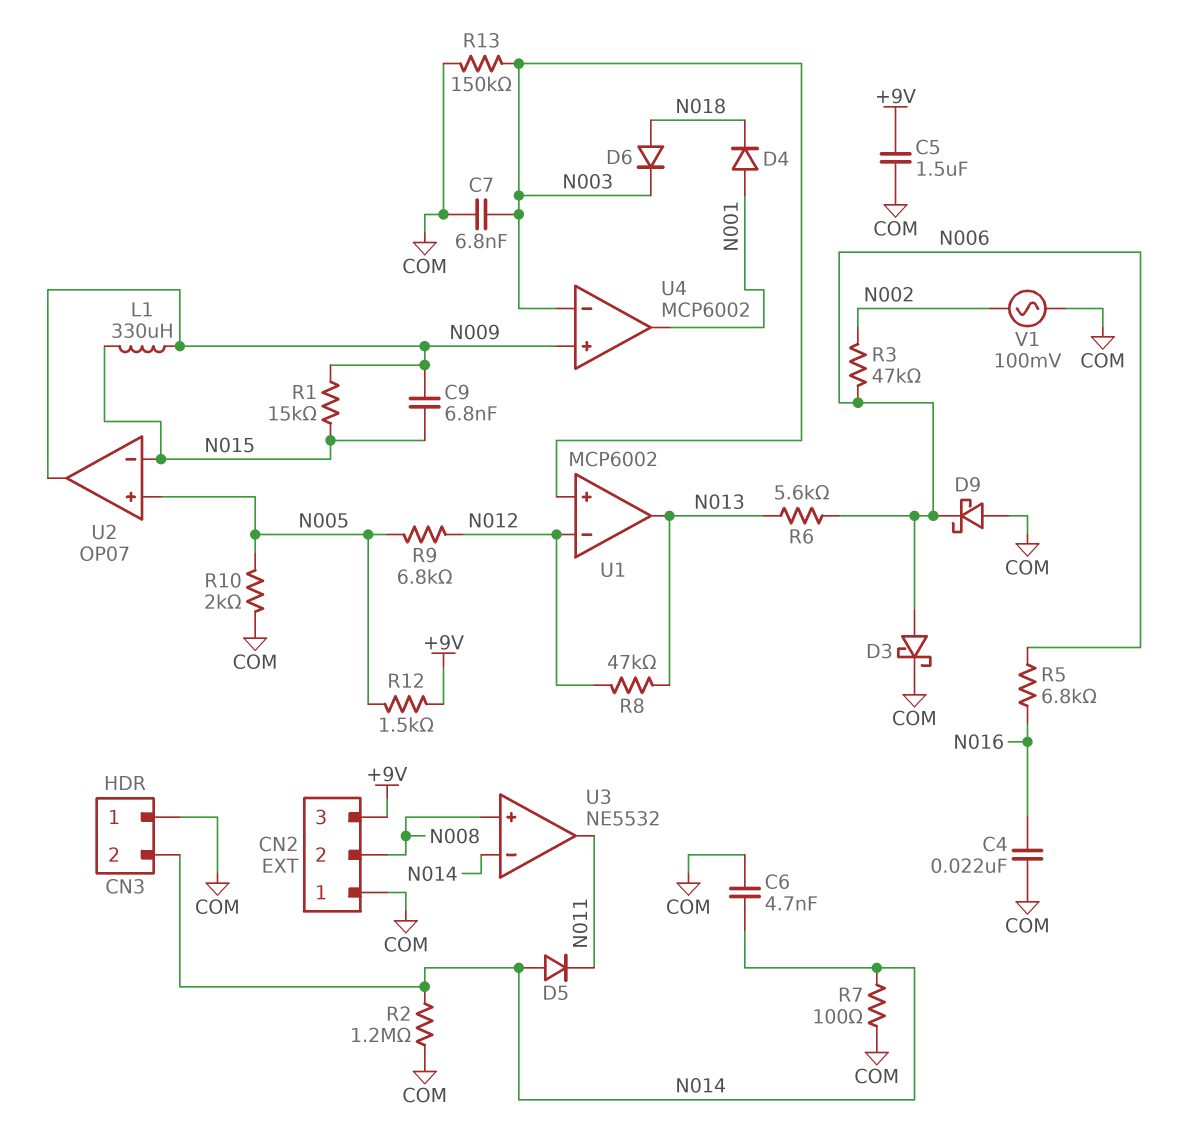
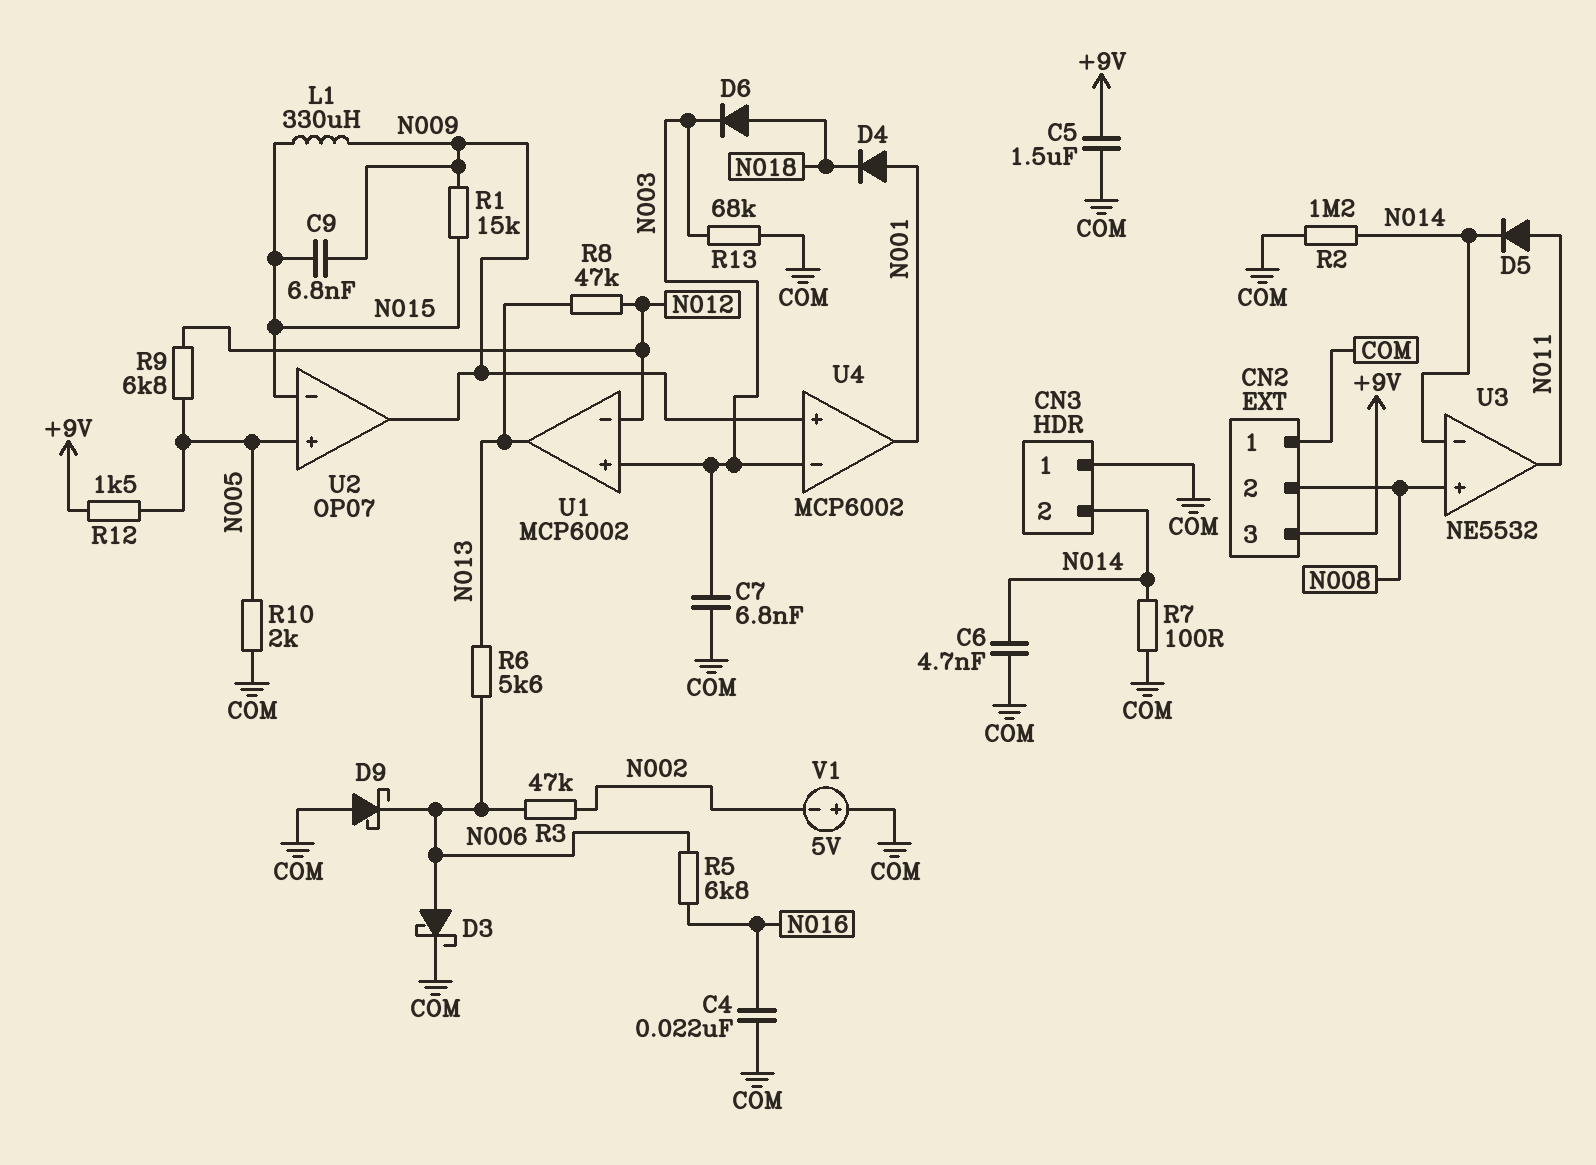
D5: diode (A N014, K N011) -> diode (A N011, K N014)
R13: 150k (COM, N003) -> 68k (COM, N003)
V1: AC 100mV (COM, N002) -> 5V (plus COM, minus N002)

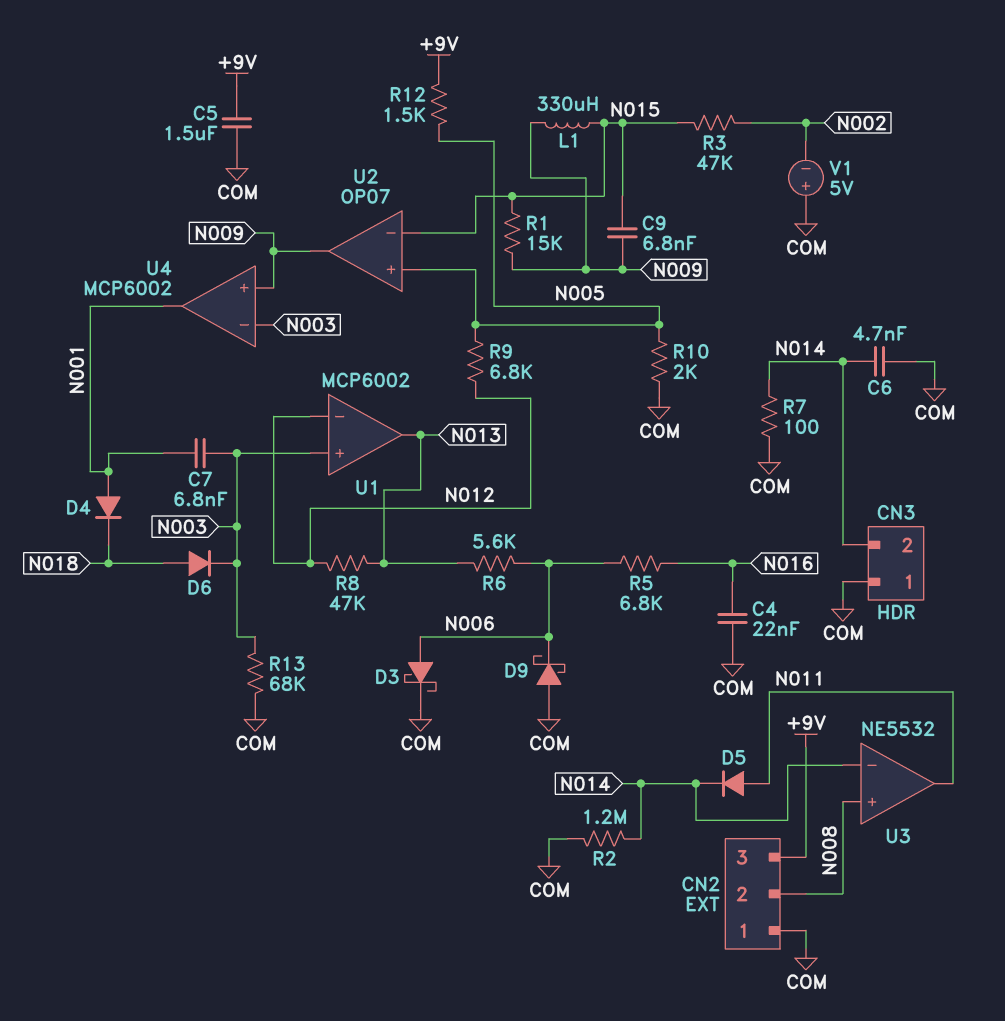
C7: 6.8nF (COM, N003) -> 6.8nF (N001, N003)
R3: 47k (N002, N006) -> 47k (N002, N015)

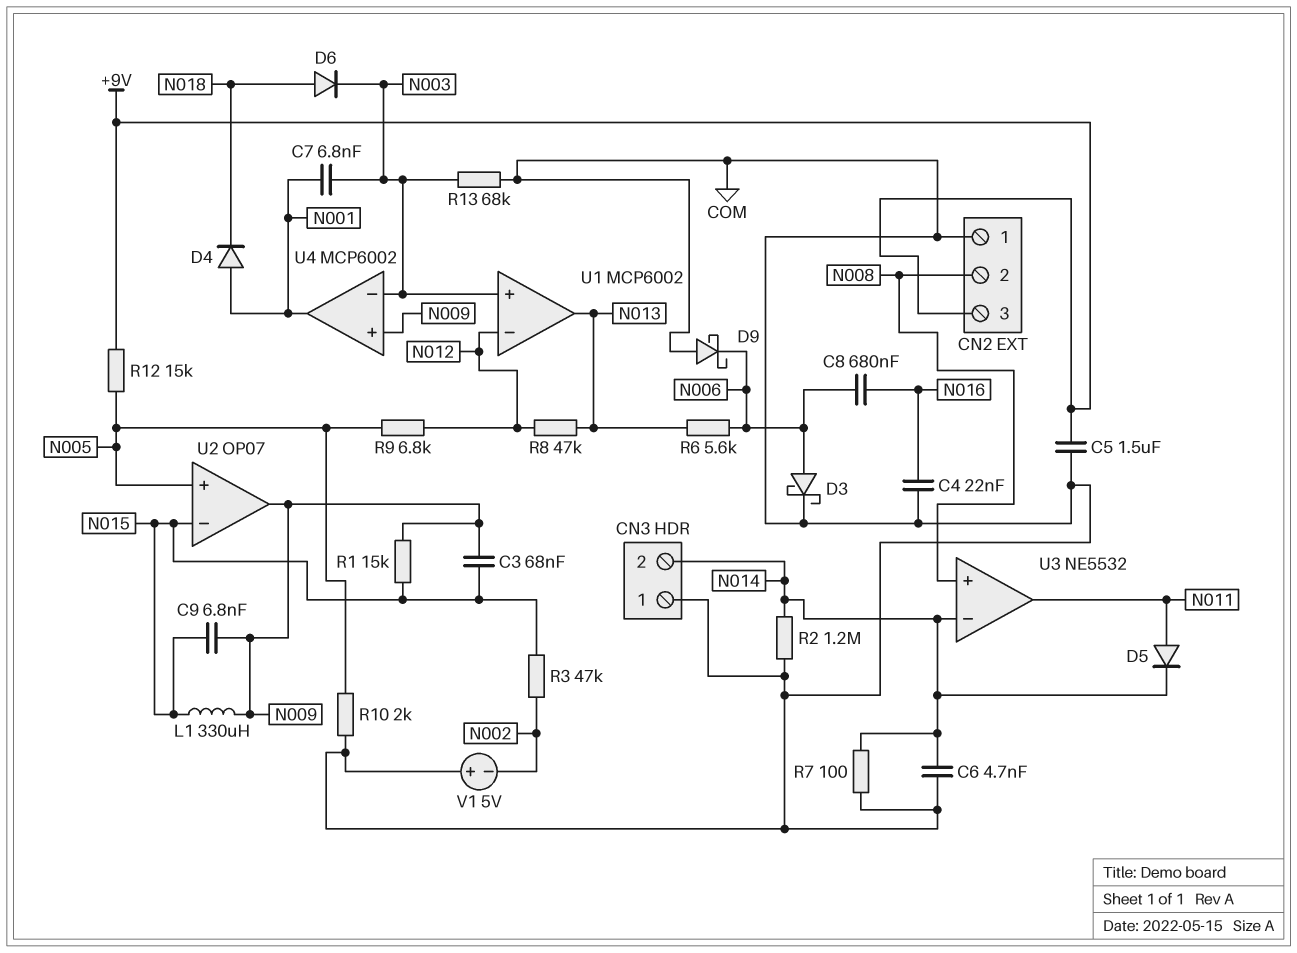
C3: none -> 68nF (N009, N015)
C8: none -> 680nF (N006, N016)
R5: 6.8k (N006, N016) -> none
R12: 1.5k (+9V, N005) -> 15k (+9V, N005)

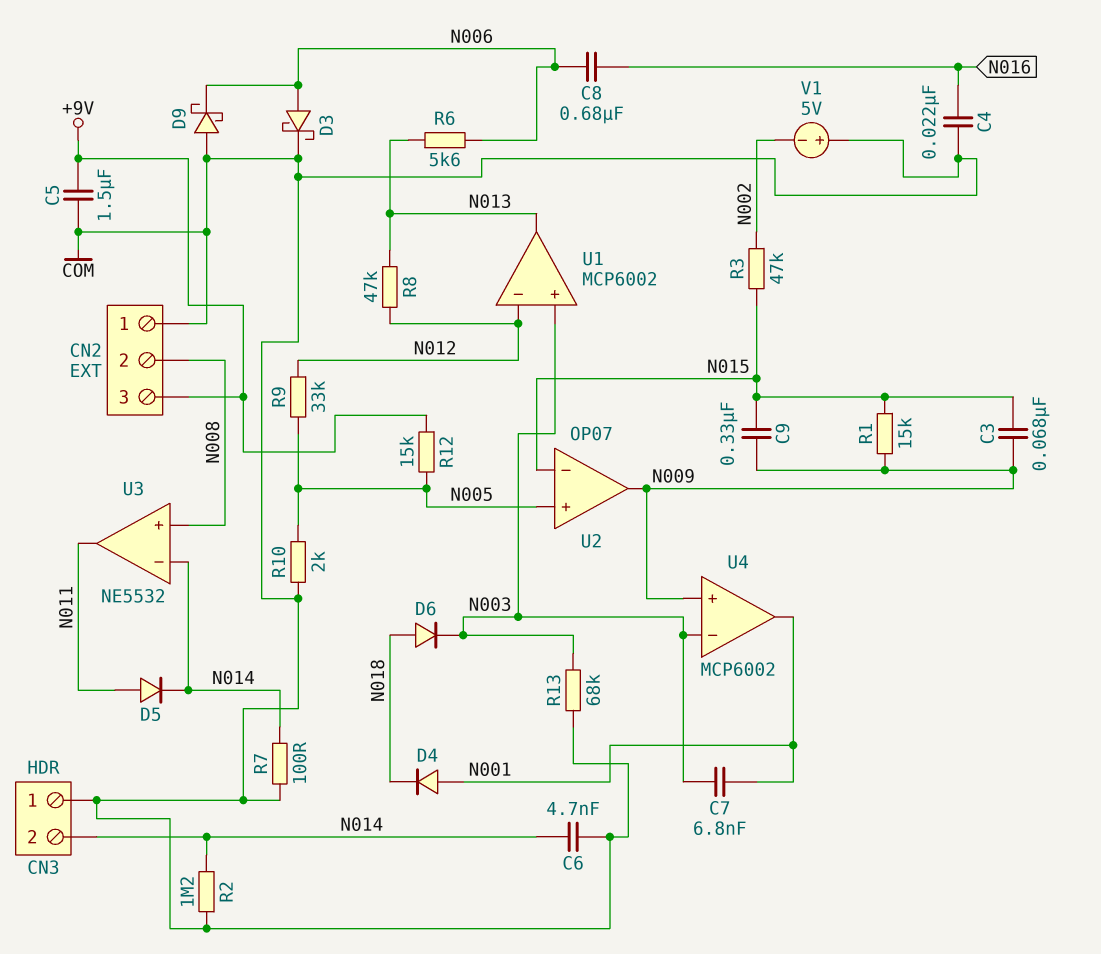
C9: 6.8nF (N009, N015) -> 330nF (N009, N015)
L1: 330uH (N009, N015) -> none
R9: 6.8k (N005, N012) -> 33k (N005, N012)

